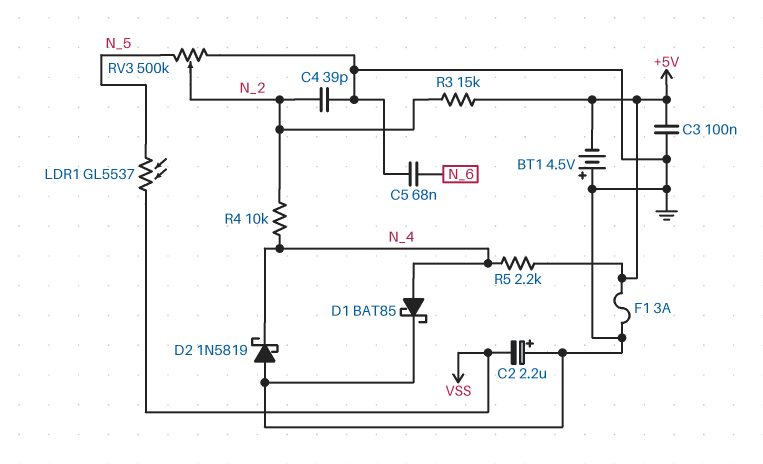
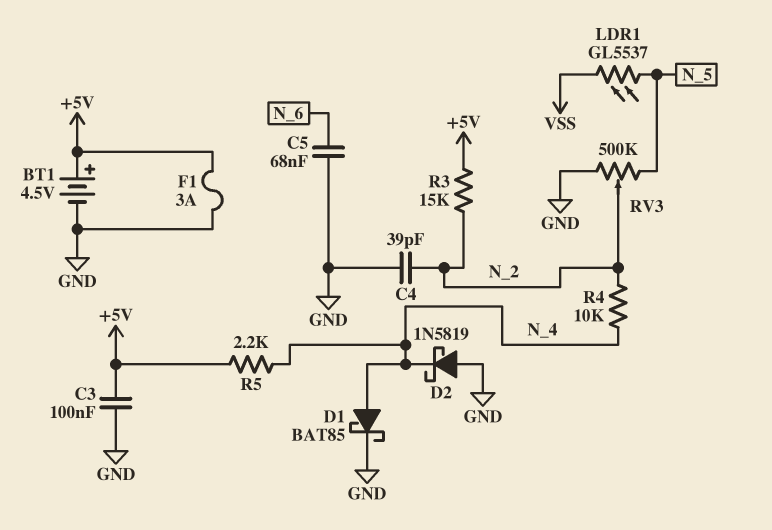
BT1: 4.5V (plus GND, minus +5V) -> 4.5V (plus +5V, minus GND)
C2: 2.2uF (plus GND, minus VSS) -> none

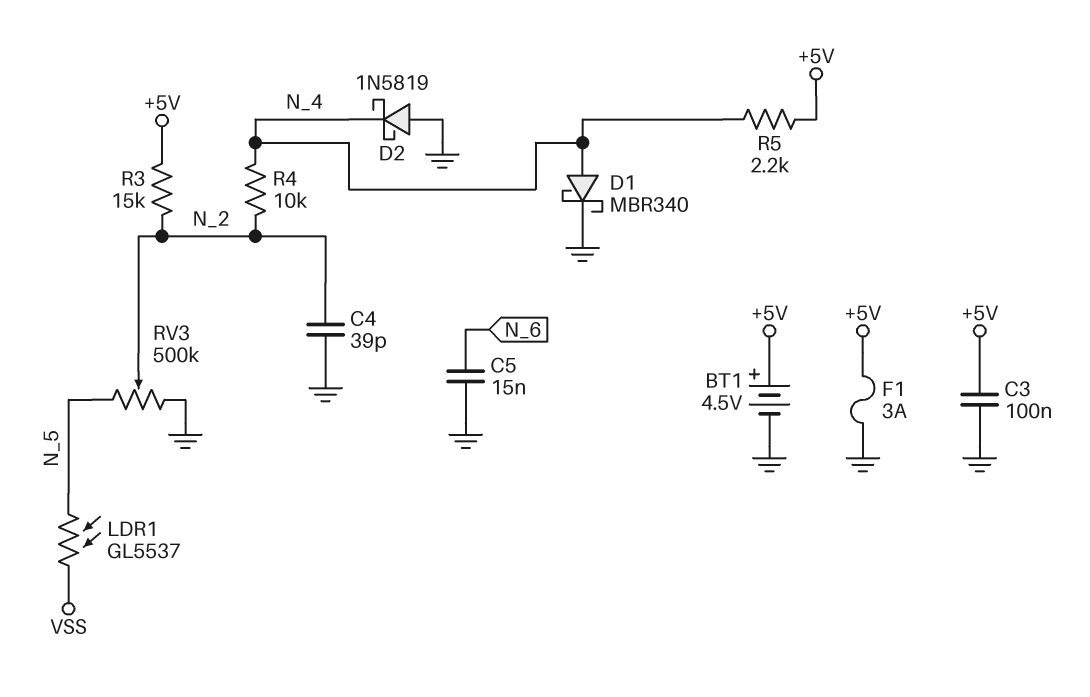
C5: 68nF (GND, N_6) -> 15nF (GND, N_6)
D1: schottky BAT85 (A N_4, K GND) -> schottky MBR340 (A N_4, K GND)

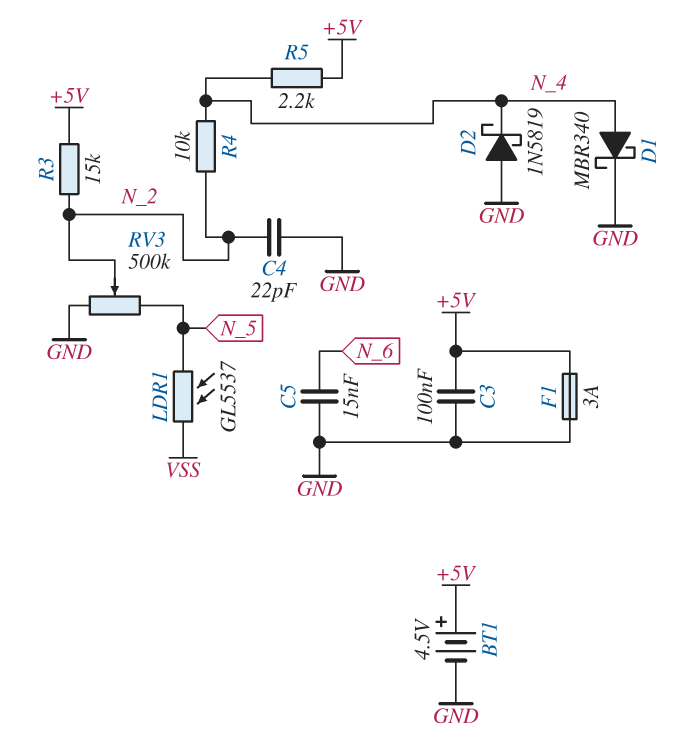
C4: 39pF (GND, N_2) -> 22pF (GND, N_2)

